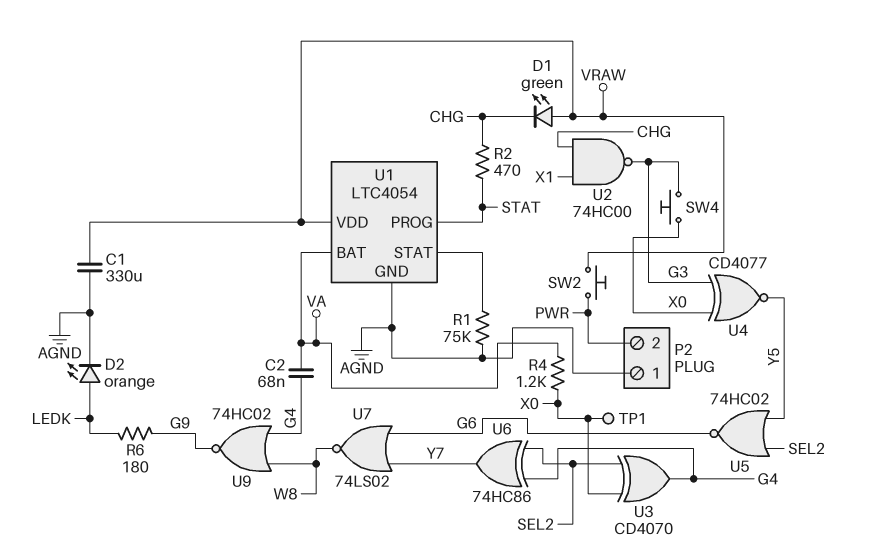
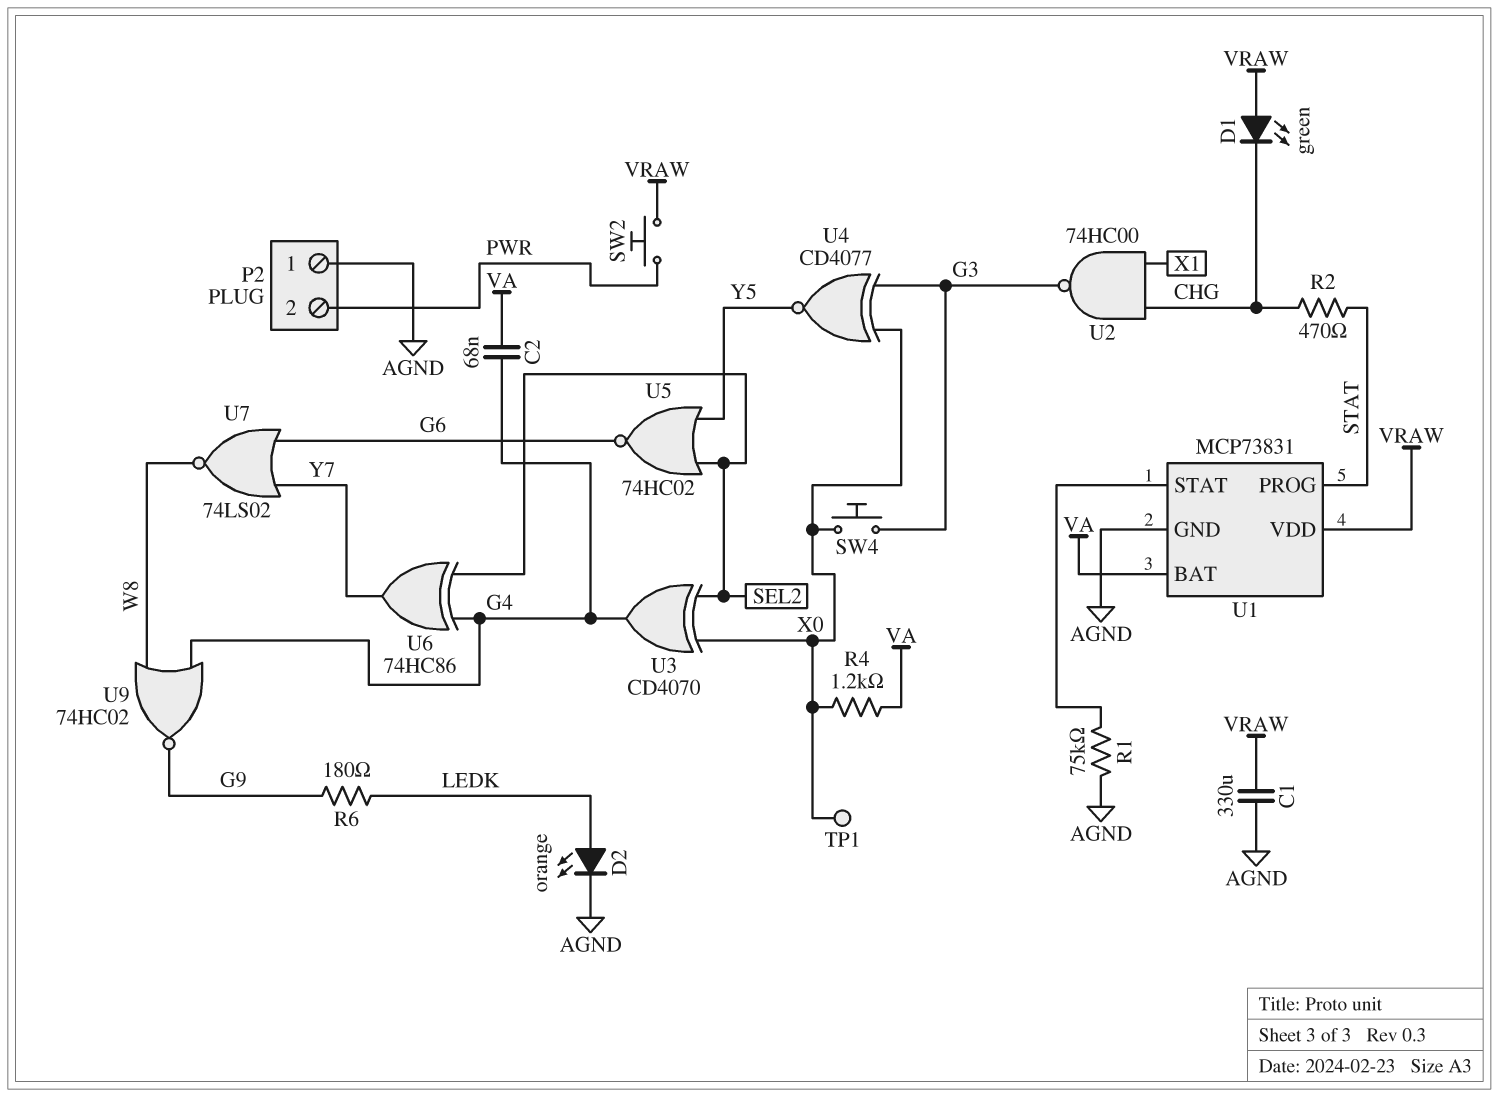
U1: LTC4054 -> MCP73831

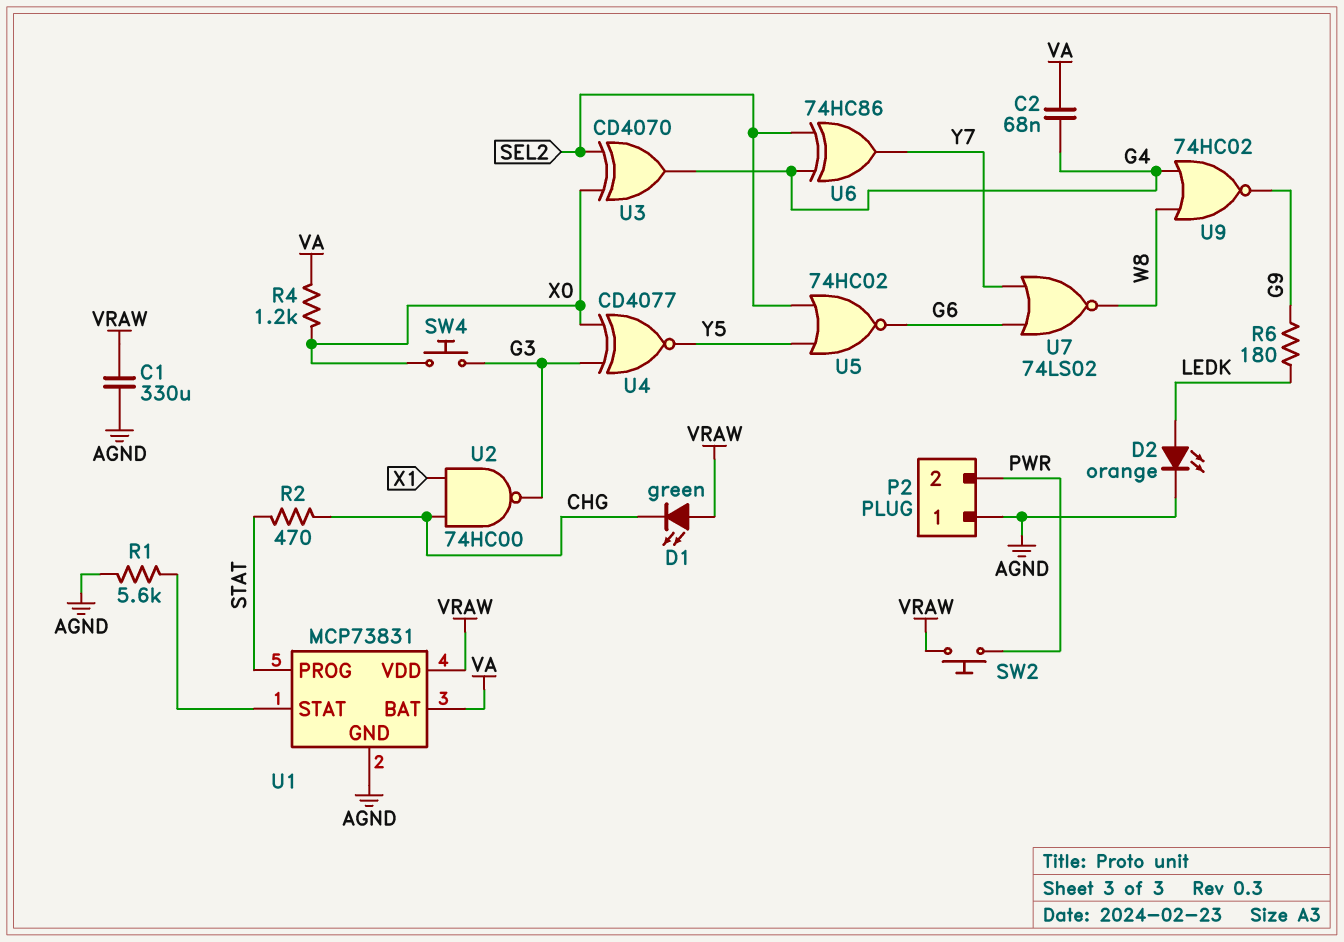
R1: 75k (AGND, U1/STAT) -> 5.6k (AGND, U1/STAT)
TP1: test point (X0) -> none

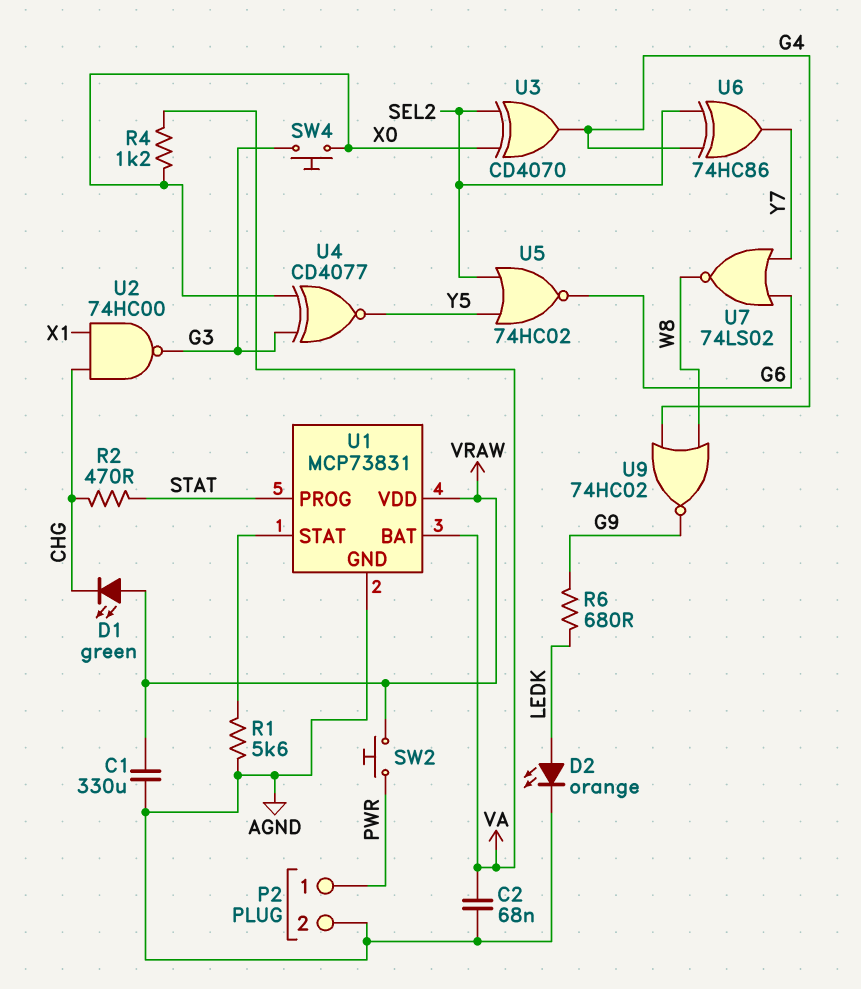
C2: 68nF (G4, VA) -> 68nF (AGND, VA)
P2 pin 1: AGND -> PWR
P2 pin 2: PWR -> AGND
R6: 180 (G9, LEDK) -> 680 (G9, LEDK)

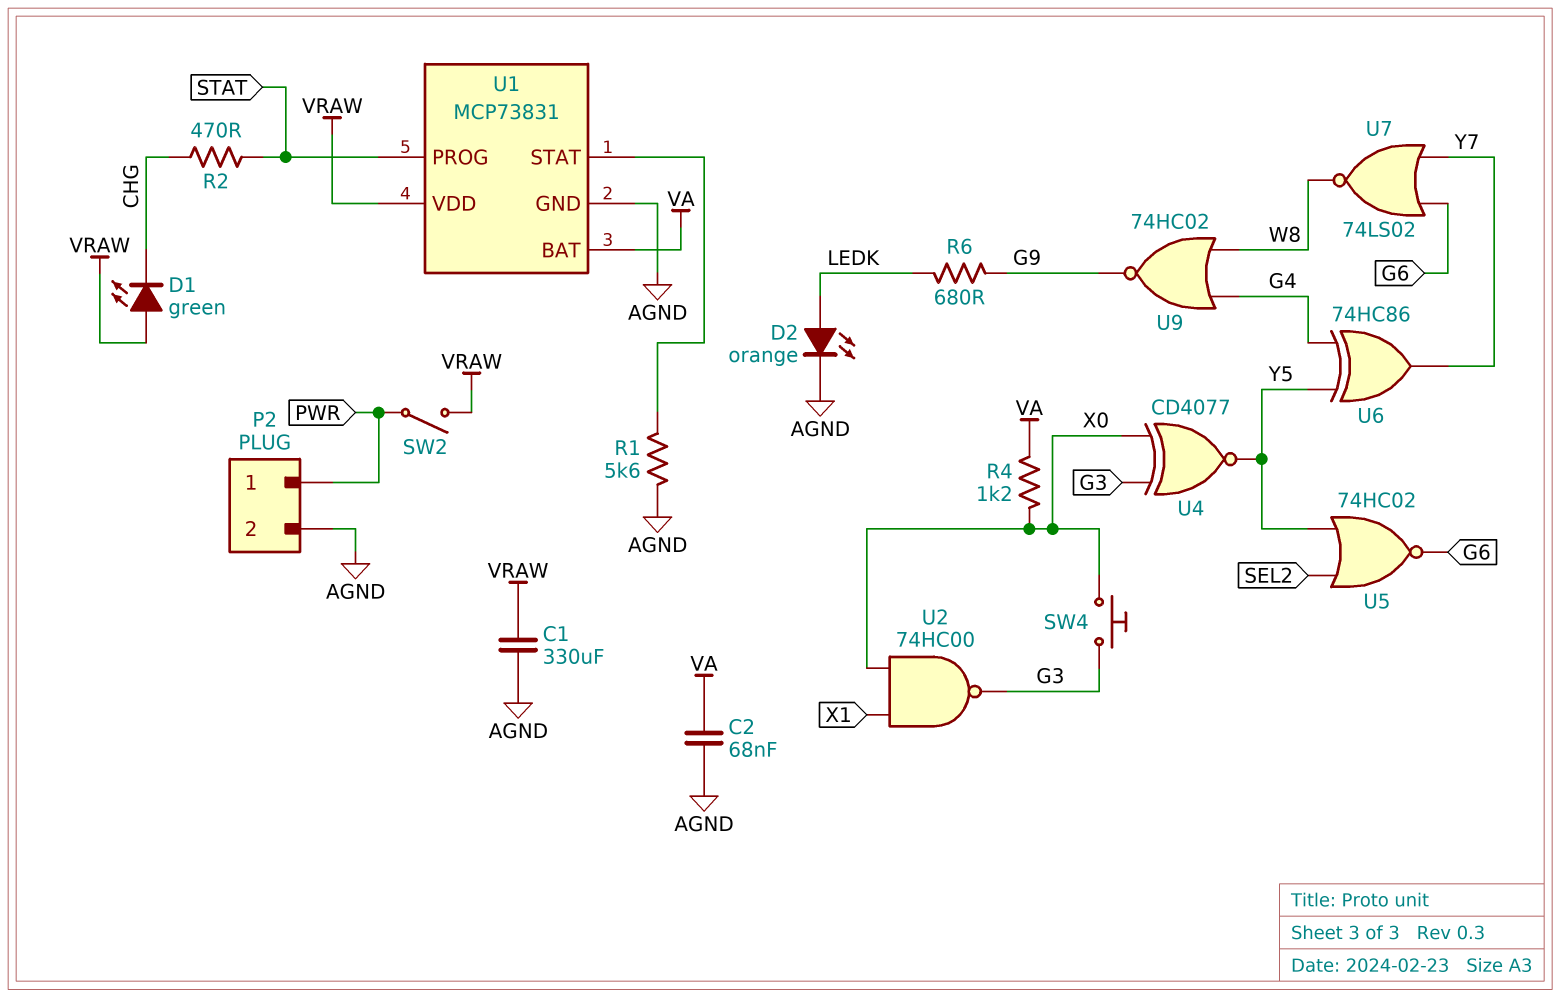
SW2: button (PWR, VRAW) -> switch (PWR, VRAW)
U2: NAND 74HC00 (in CHG, in X1, out G3) -> NAND 74HC00 (in X0, in X1, out G3)
U3: XOR CD4070 (in SEL2, in X0, out G4) -> none
U6: XOR 74HC86 (in G4, in SEL2, out Y7) -> XOR 74HC86 (in G4, in Y5, out Y7)

